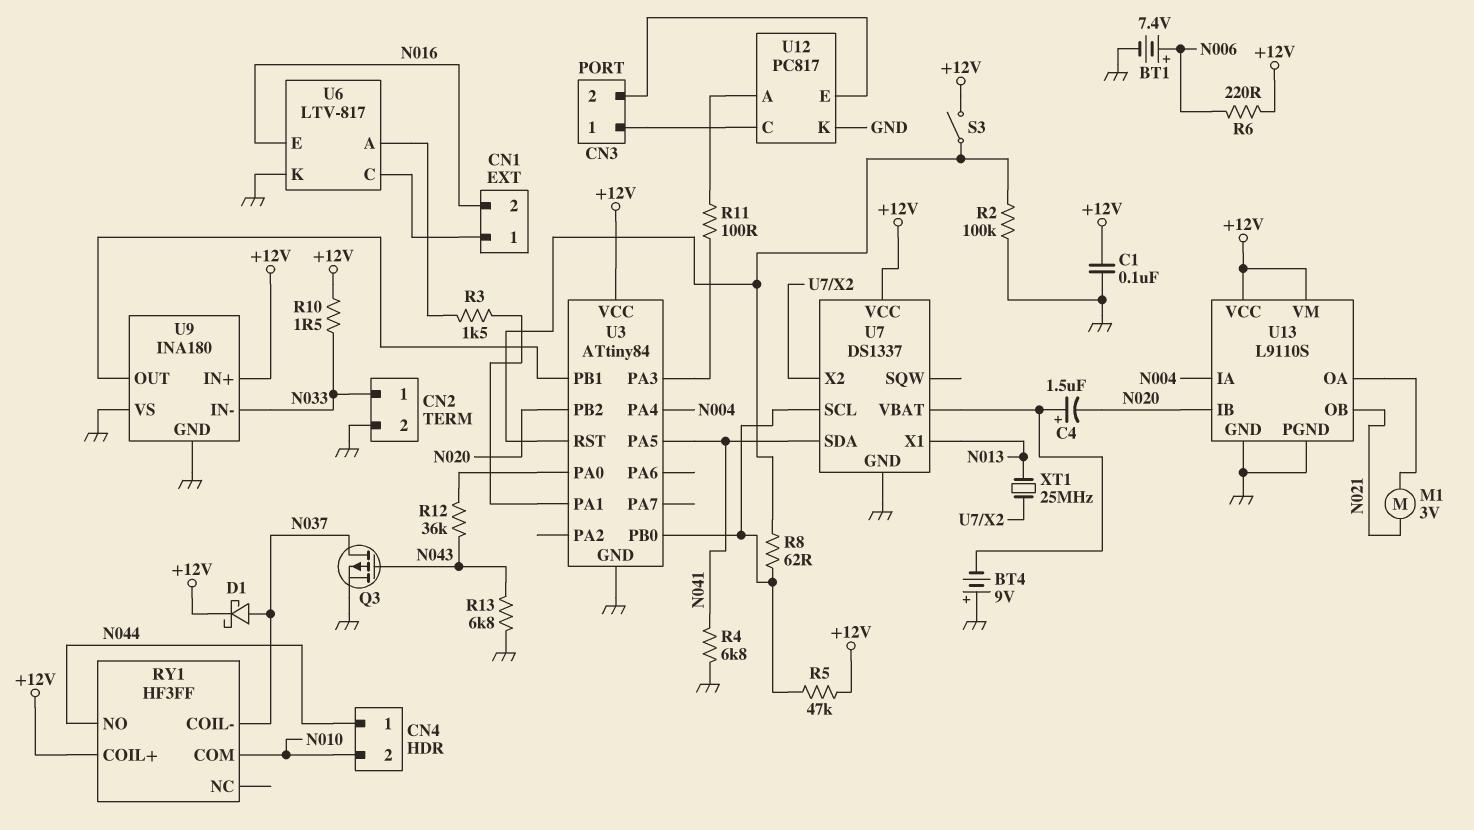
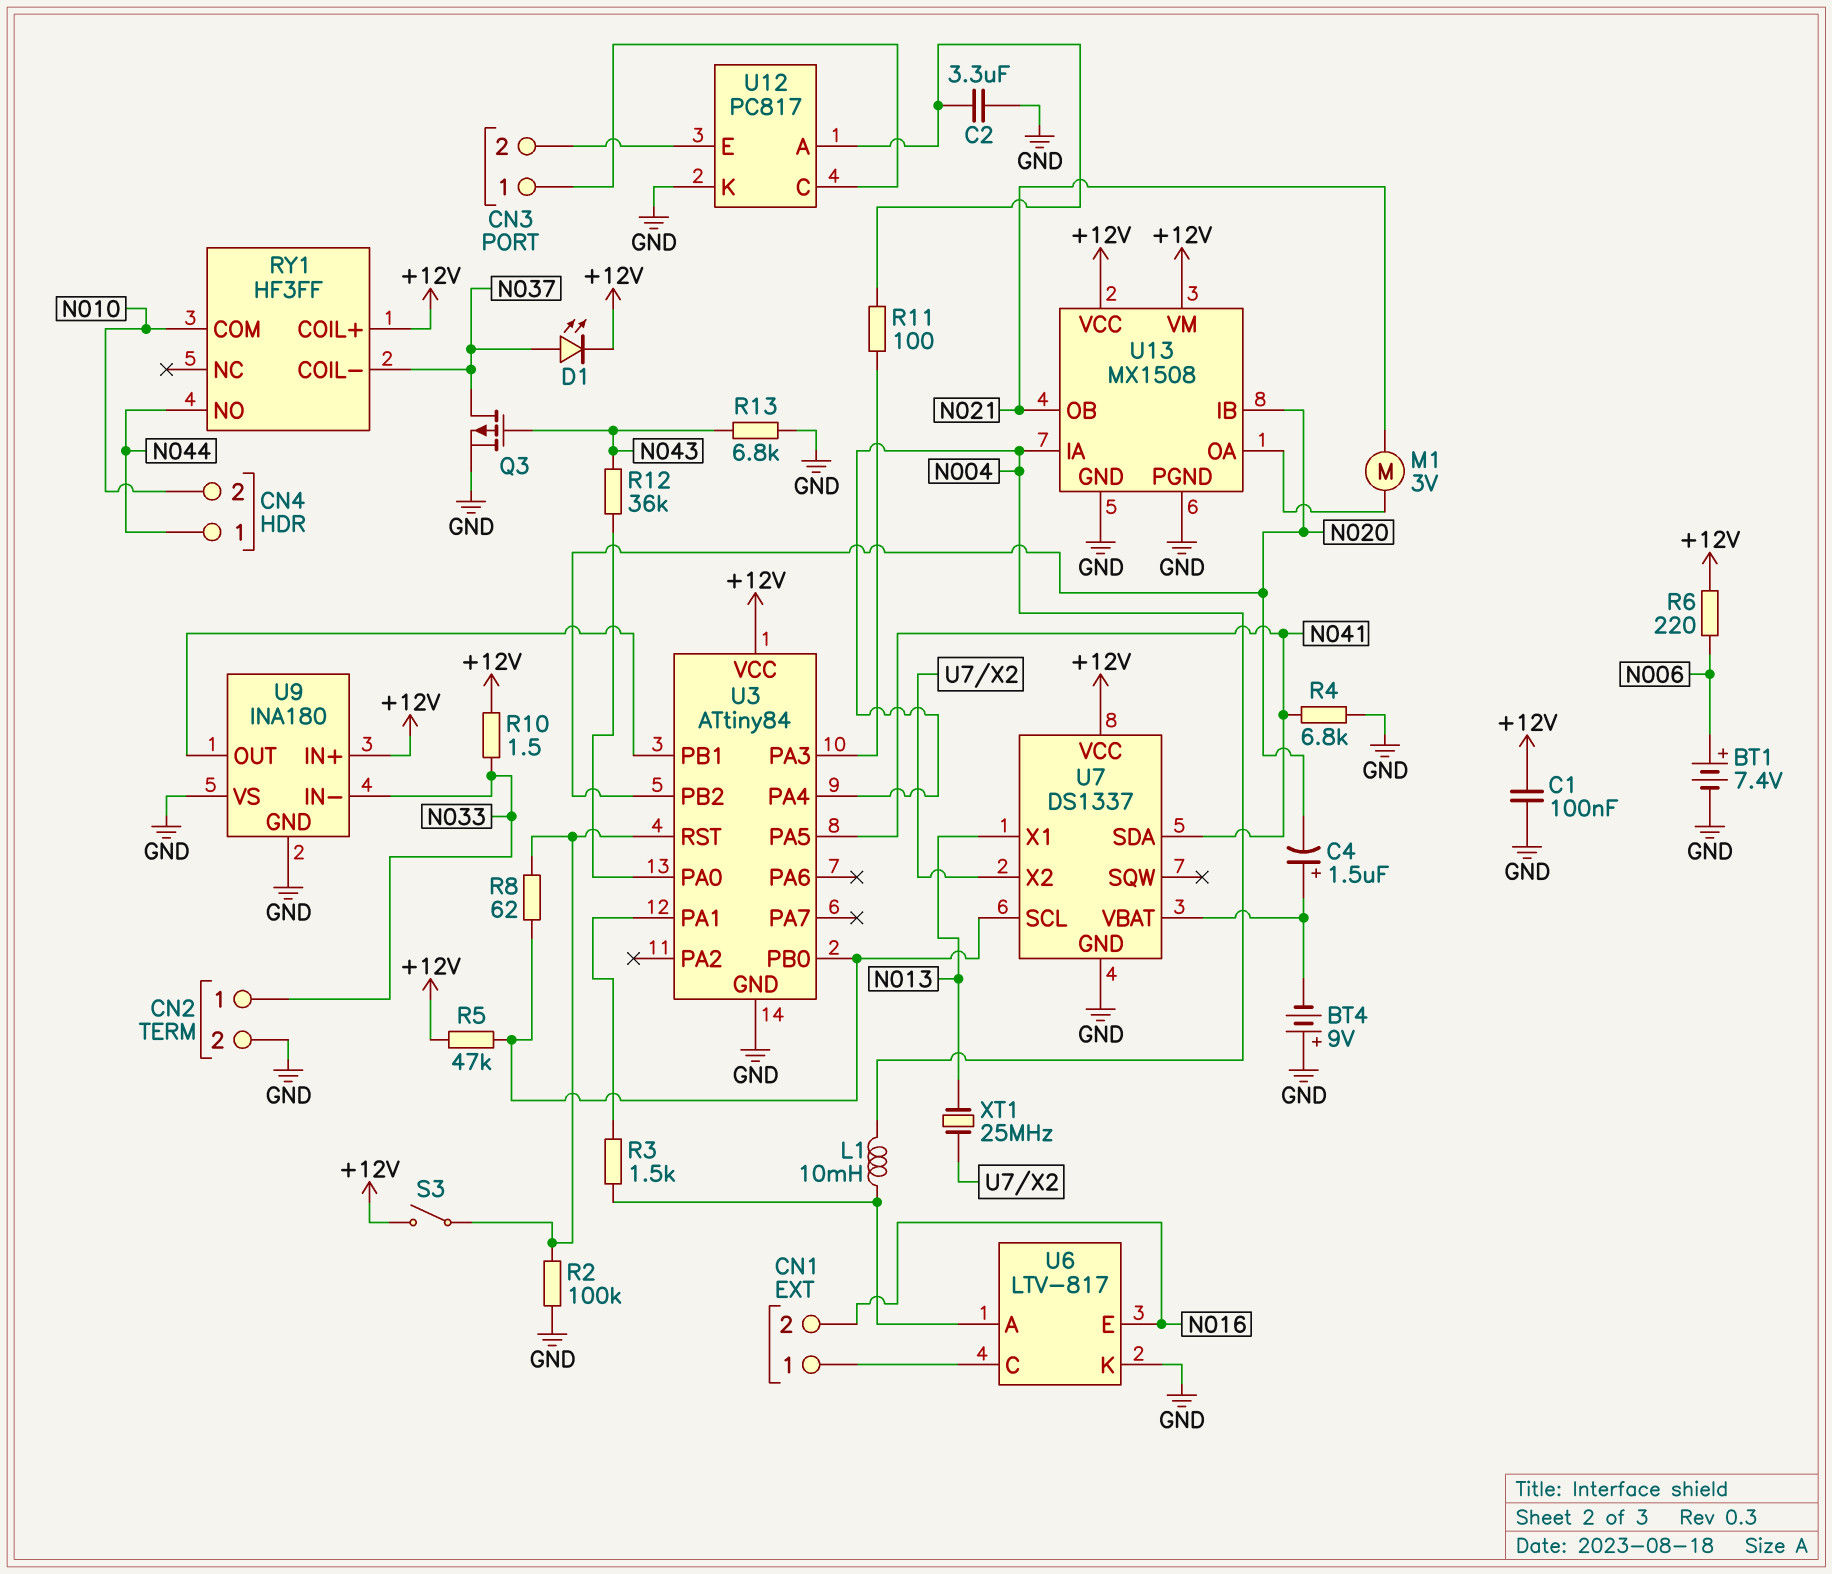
C2: none -> 3.3uF (GND, U12/A)
D1: schottky (A N037, K +12V) -> LED (A N037, K +12V)
L1: none -> 10mH (N004, U6/A)
U13: L9110S -> MX1508

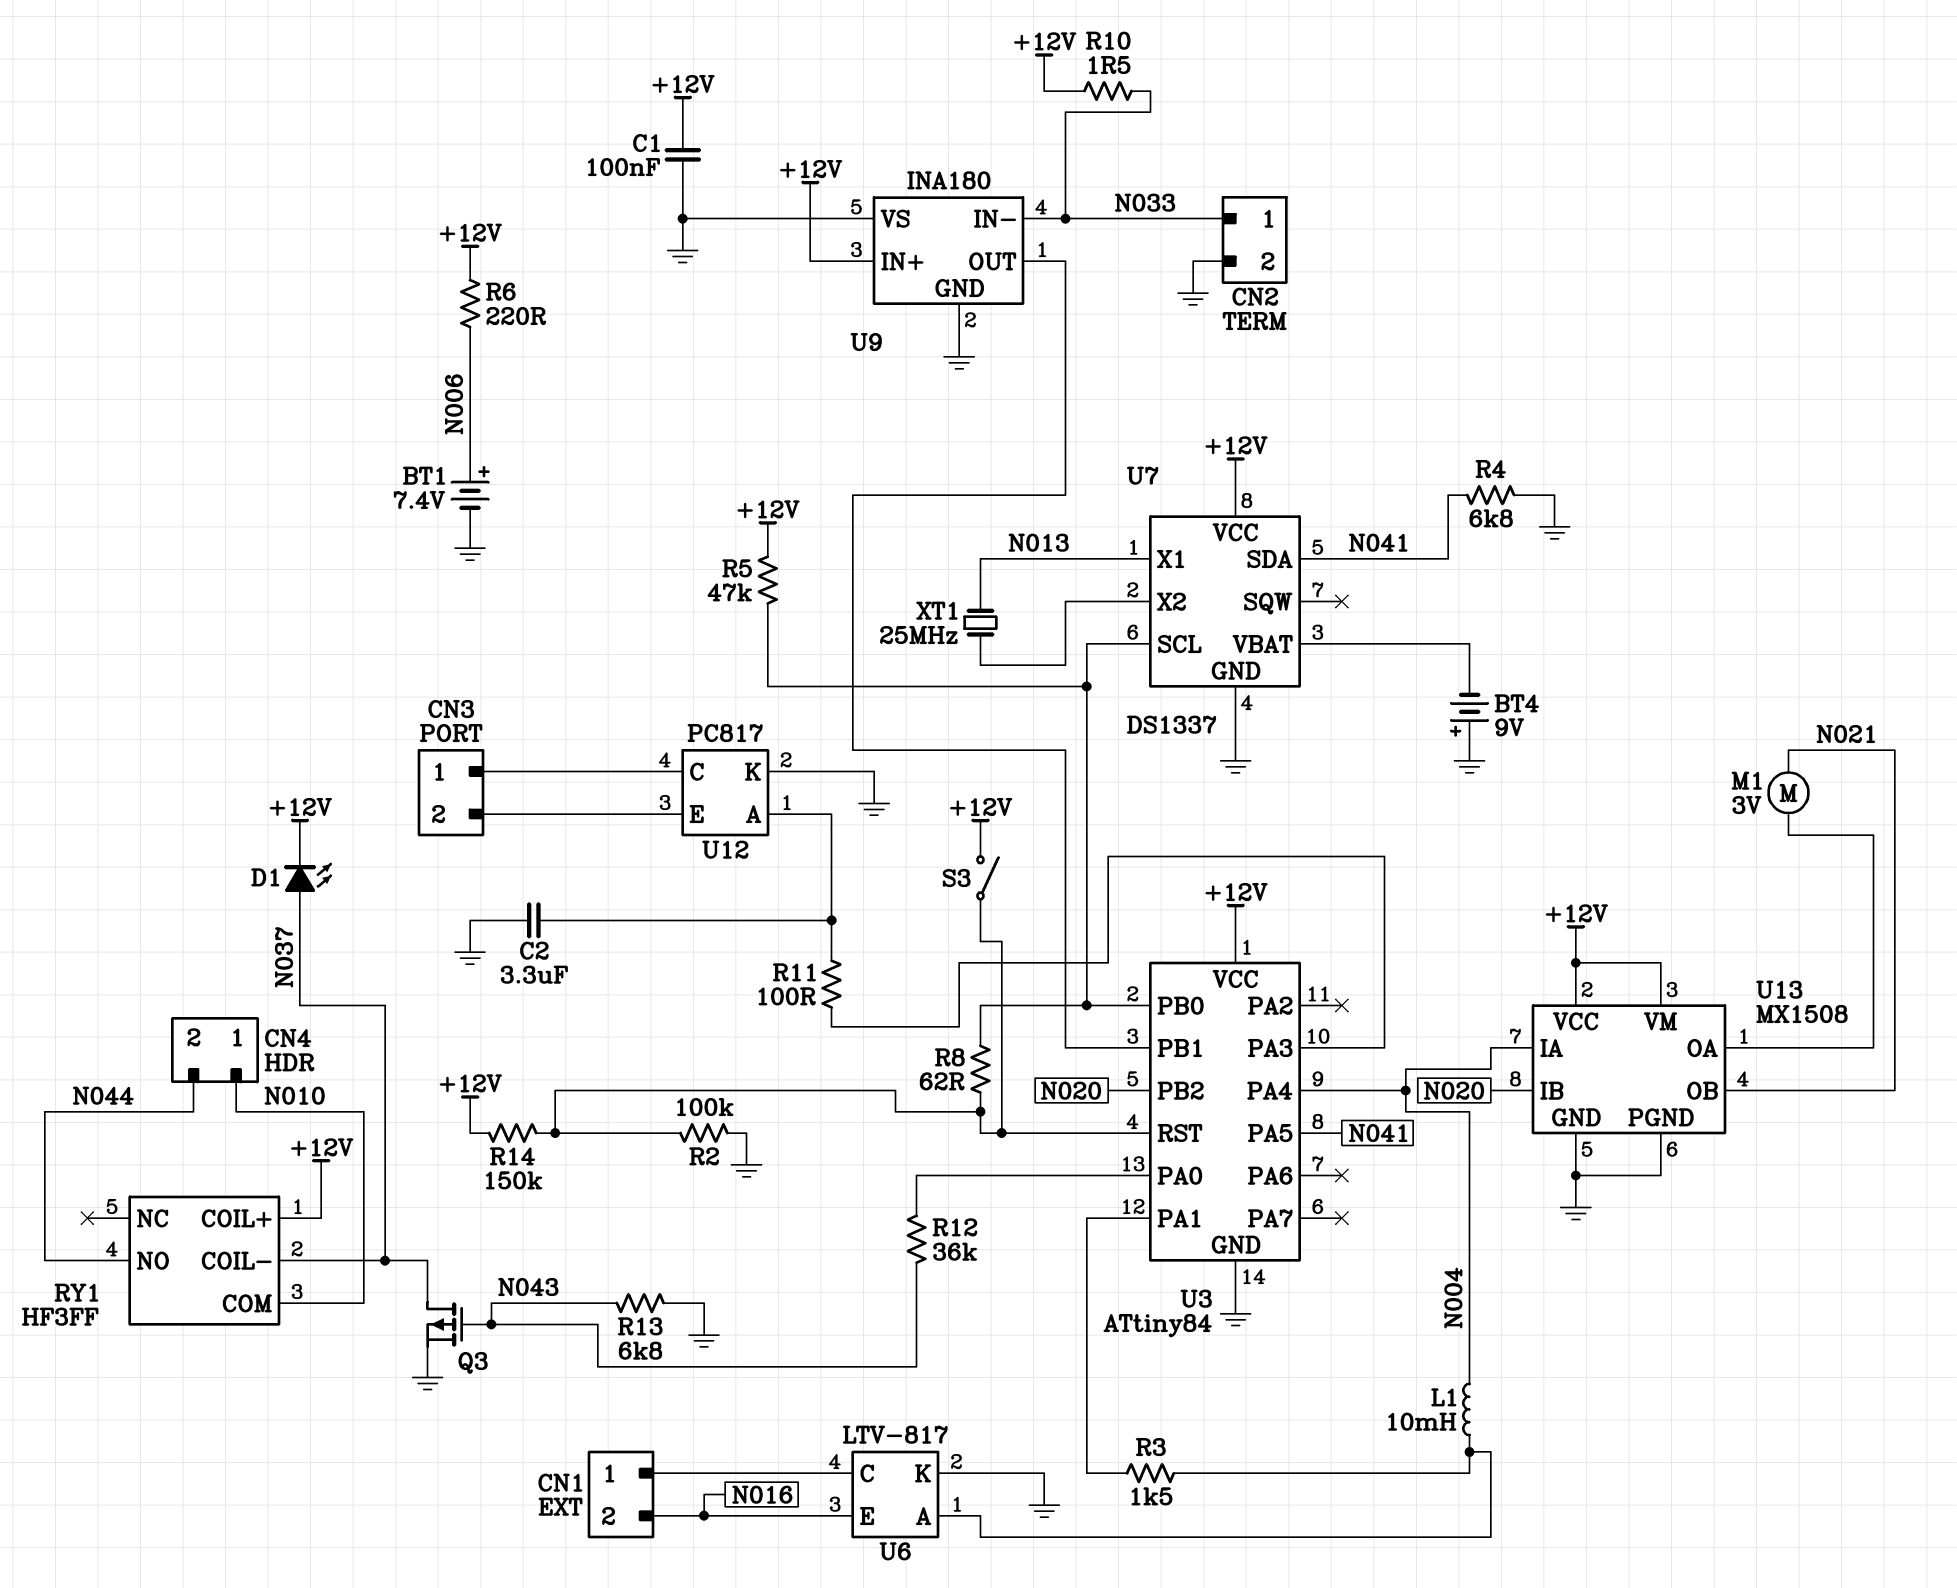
C4: 1.5uF (plus U7/VBAT, minus N020) -> none
CN4 pin 1: N044 -> N010
CN4 pin 2: N010 -> N044
R14: none -> 150k (+12V, U3/RST)

